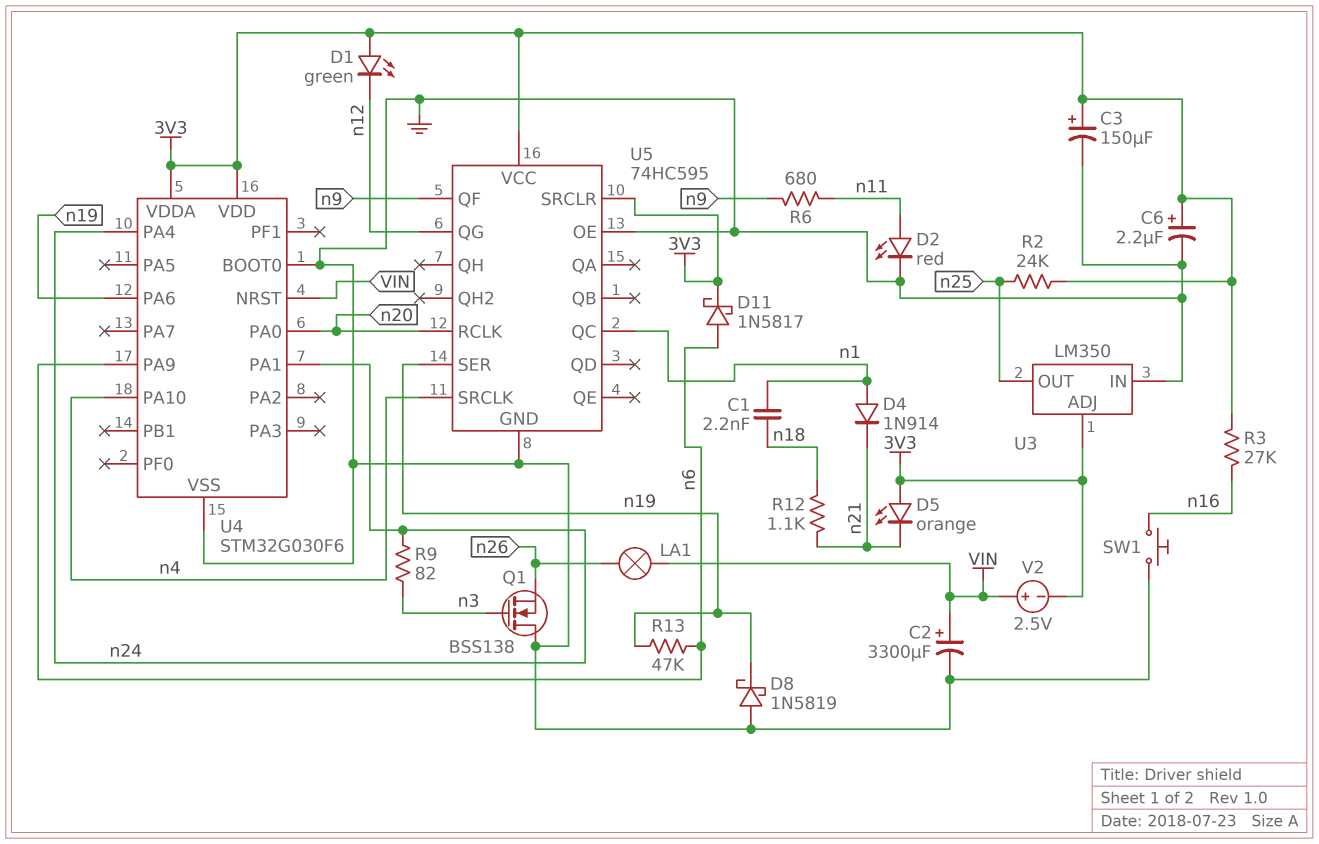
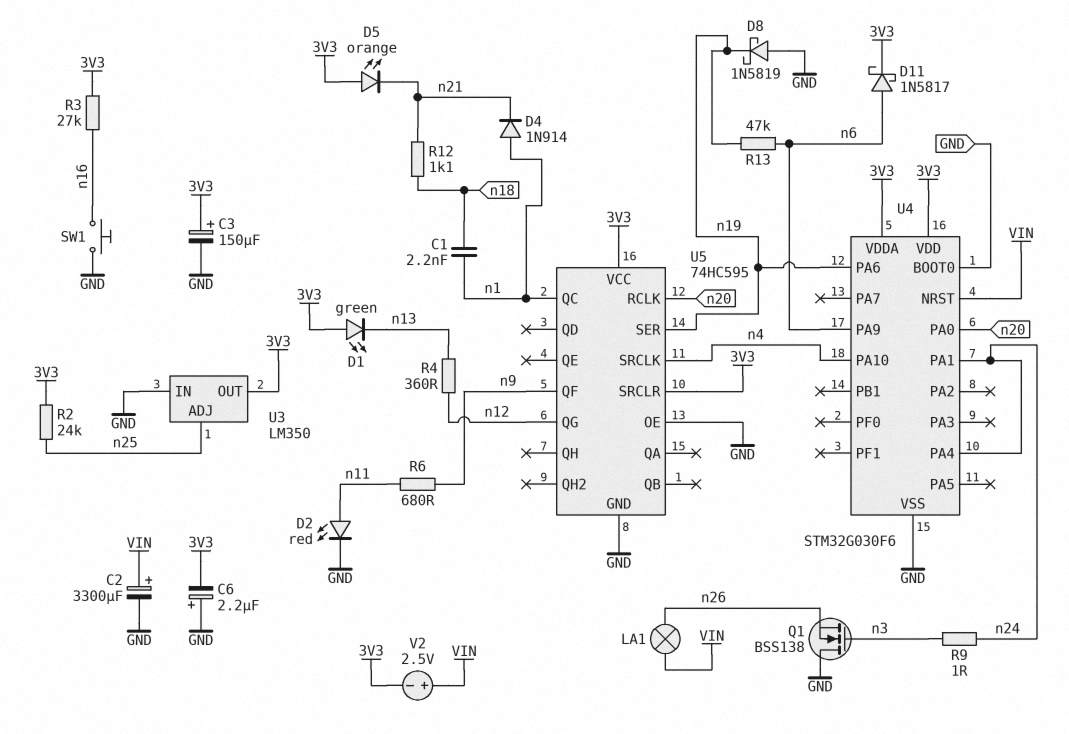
C6: 2.2uF (plus 3V3, minus GND) -> 2.2uF (plus GND, minus 3V3)
D1: LED green (A 3V3, K n12) -> LED green (A 3V3, K n13)
R4: none -> 360 (n12, n13)
R9: 82 (n3, n24) -> 1 (n3, n24)
U3 pin ADJ: 3V3 -> n25
U3 pin OUT: n25 -> 3V3

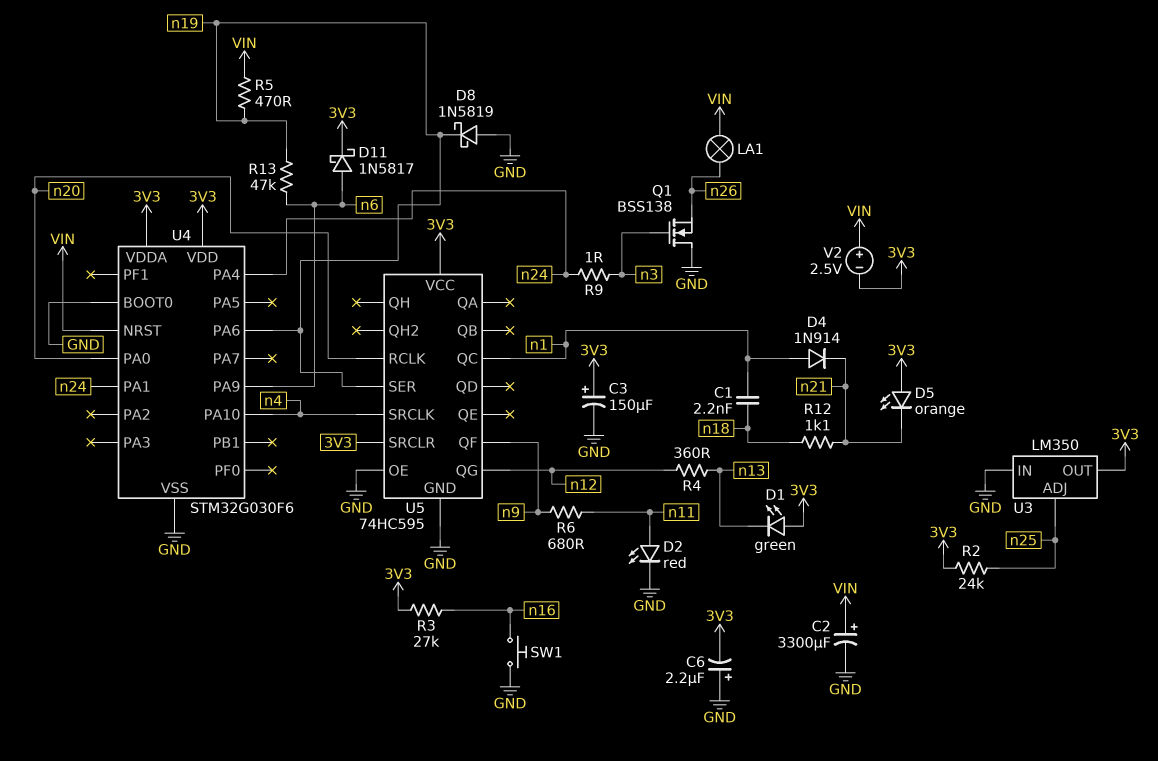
R5: none -> 470 (VIN, n19)

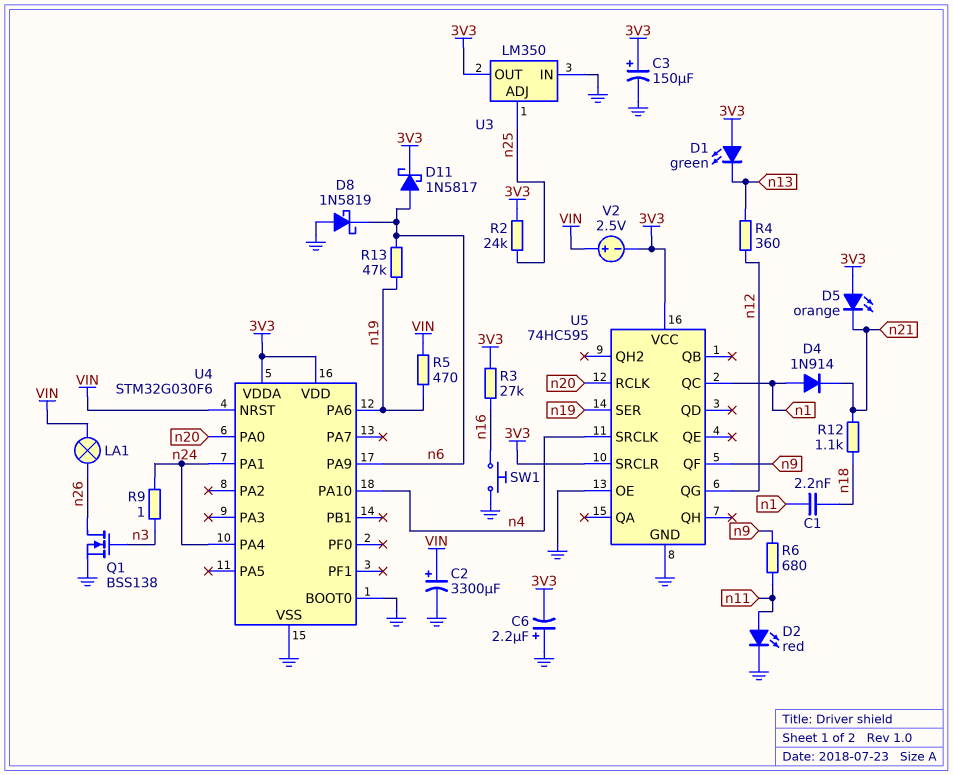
D8: schottky 1N5819 (A GND, K n19) -> schottky 1N5819 (A GND, K n6)
Q1: NMOS BSS138 (G n3, D GND, S n26) -> NMOS BSS138 (G n3, D n26, S GND)

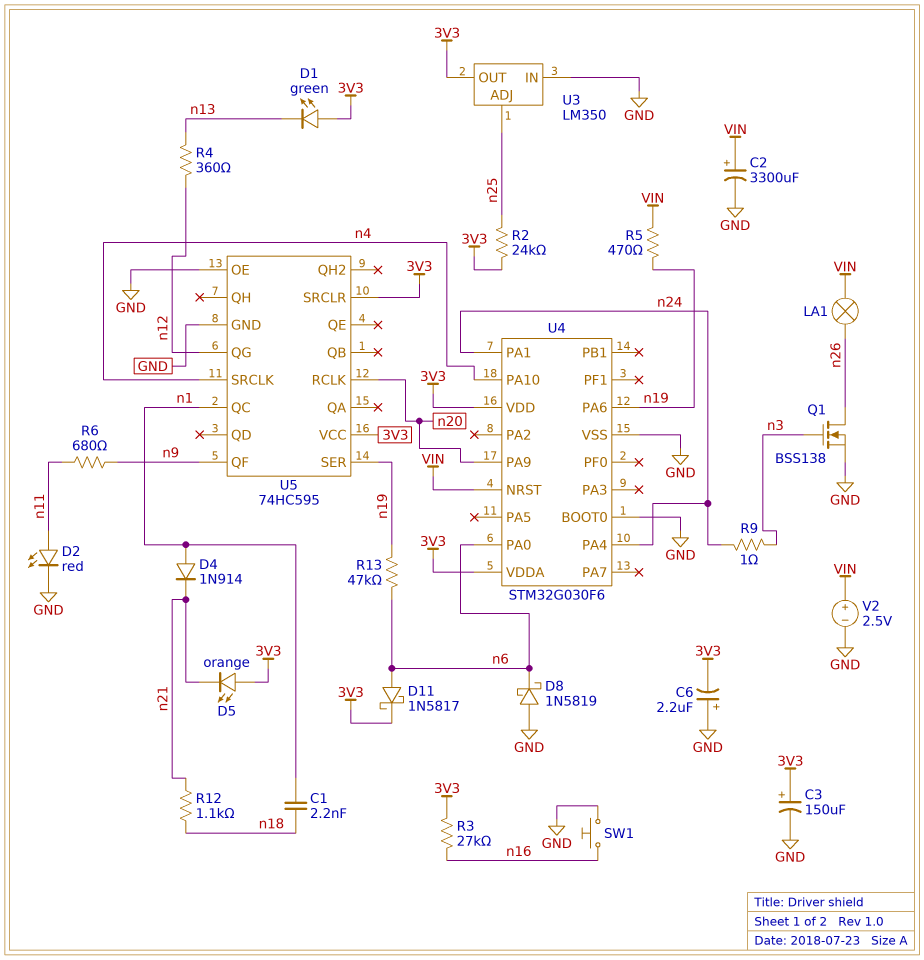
U4 pin PA0: n20 -> n6
U4 pin PA9: n6 -> n20
V2: 2.5V (plus VIN, minus 3V3) -> 2.5V (plus VIN, minus GND)

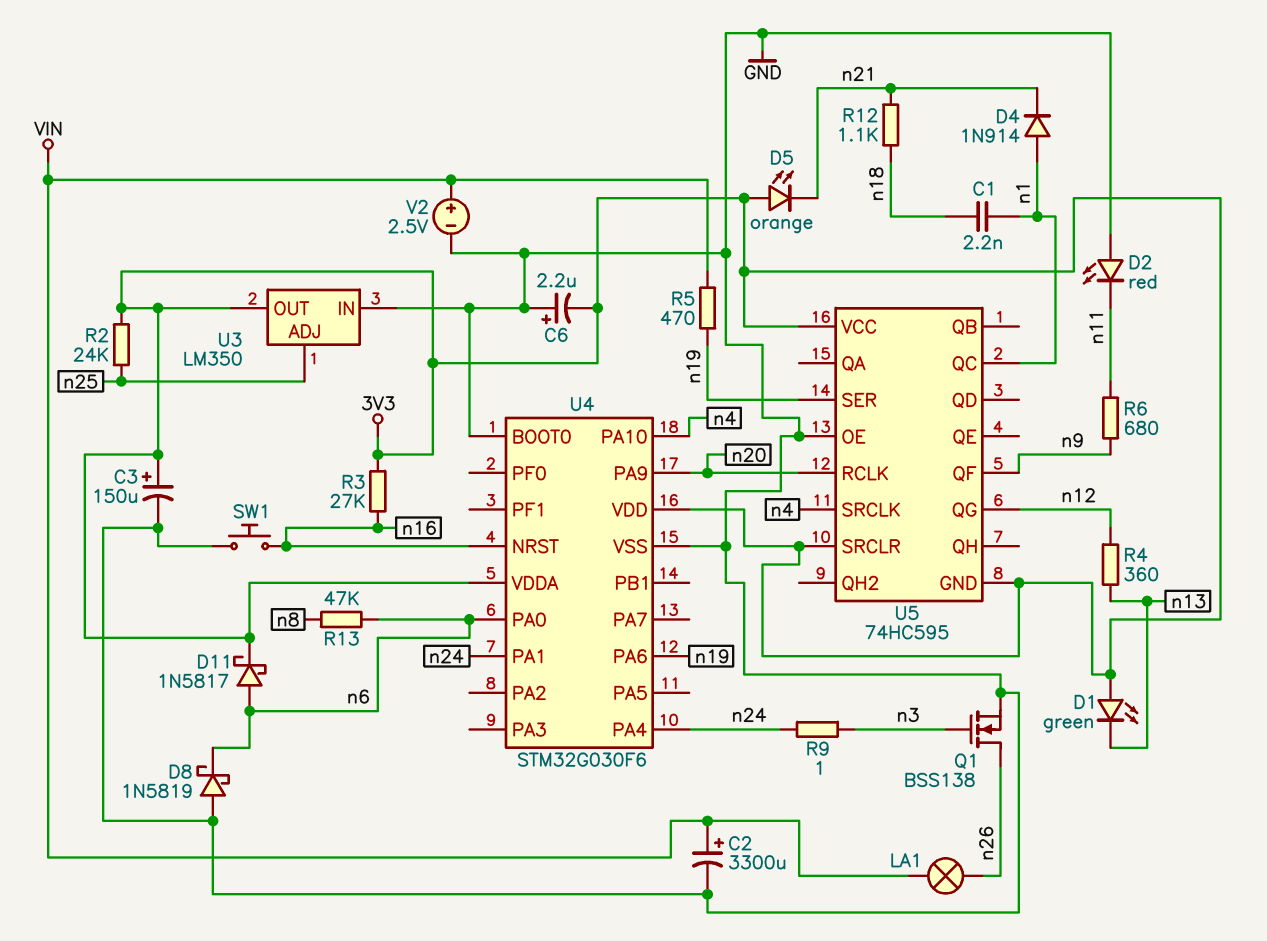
D2: LED red (A n11, K GND) -> LED red (A GND, K n11)
R13: 47k (n6, n19) -> 47k (n6, n8)
U4 pin NRST: VIN -> n16
U5 pin GND: GND -> 3V3

